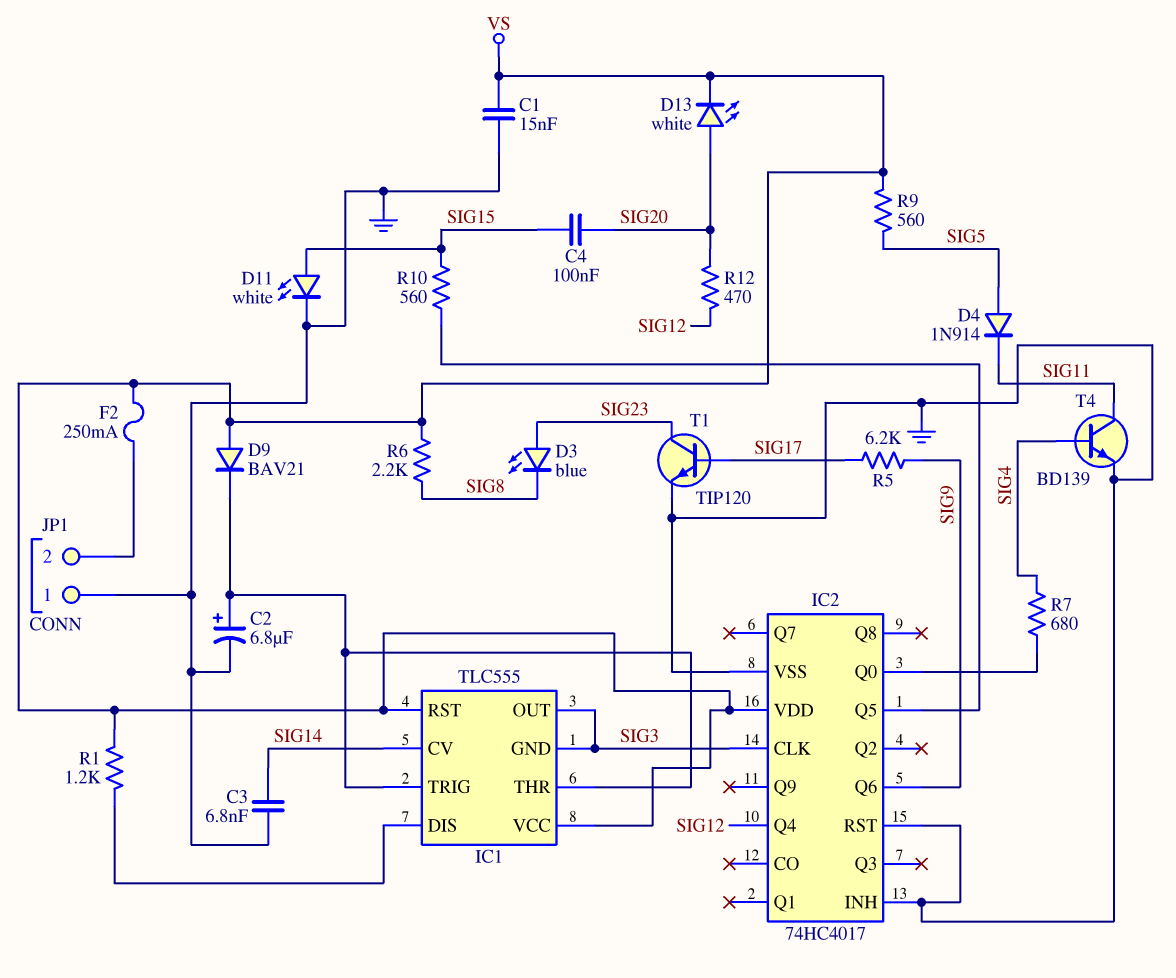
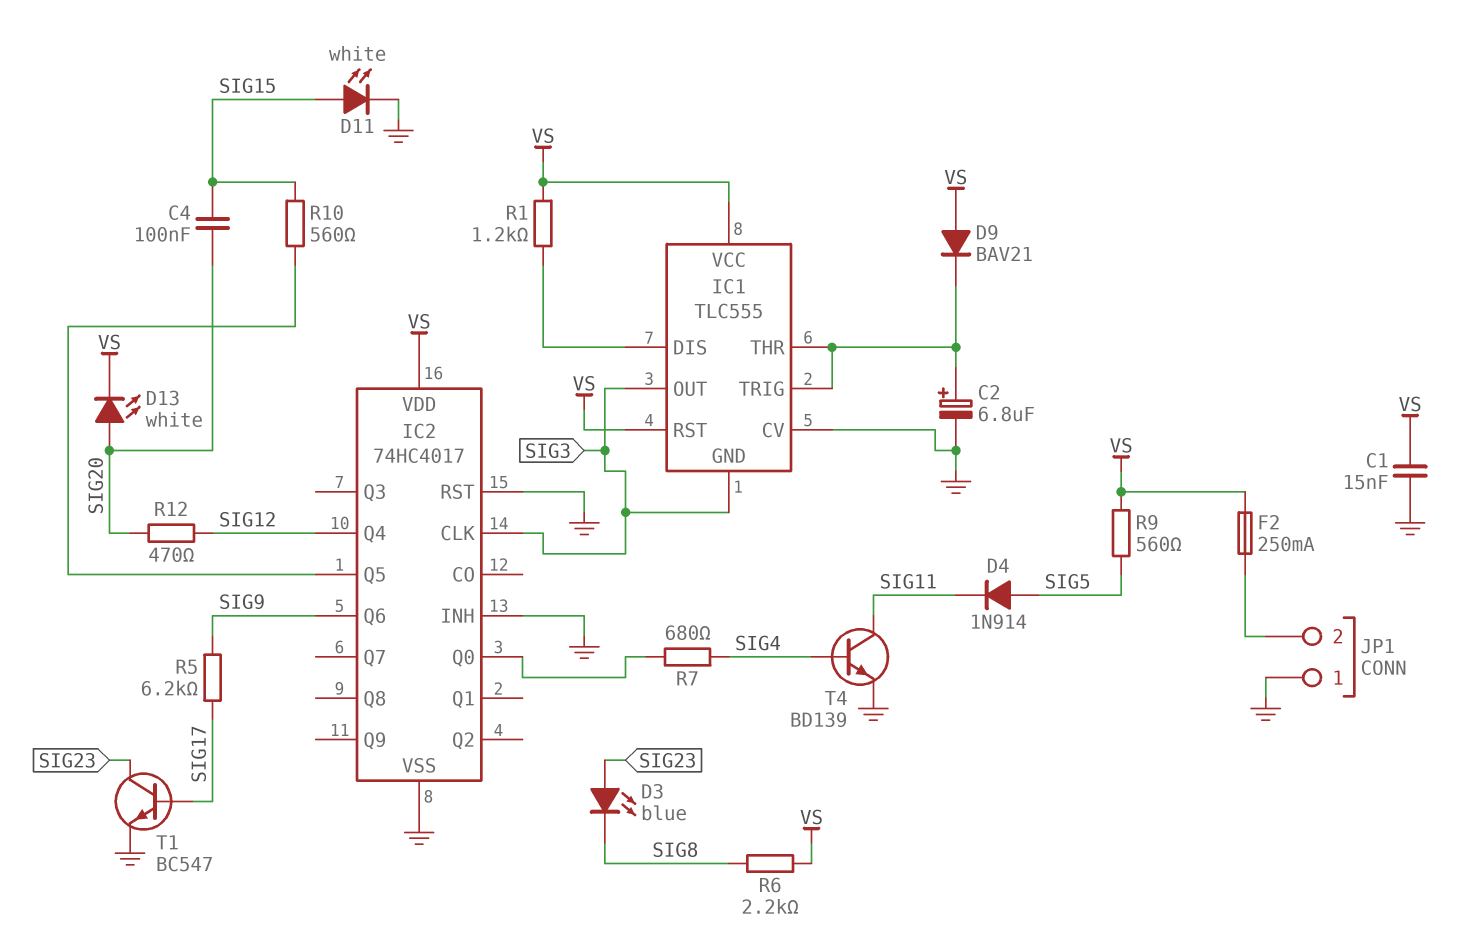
C3: 6.8nF (GND, SIG14) -> none
IC1 pin CV: SIG14 -> GND
T1: NPN TIP120 (B SIG17, C SIG23, E GND) -> NPN BC547 (B SIG17, C SIG23, E GND)

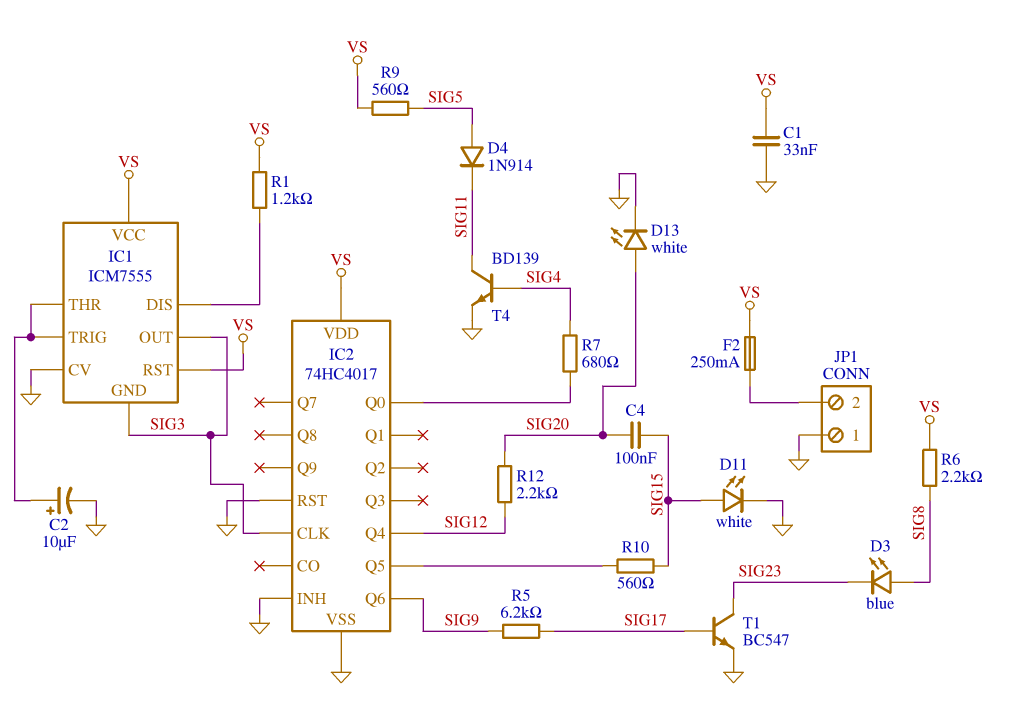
C1: 15nF (GND, VS) -> 33nF (GND, VS)
C2: 6.8uF (plus IC1/THR, minus GND) -> 10uF (plus IC1/THR, minus GND)
D3: LED blue (A SIG23, K SIG8) -> LED blue (A SIG8, K SIG23)
D9: diode BAV21 (A VS, K IC1/THR) -> none
D13: LED white (A SIG20, K VS) -> LED white (A SIG20, K GND)
IC1: TLC555 -> ICM7555
R12: 470 (SIG12, SIG20) -> 2.2k (SIG12, SIG20)

